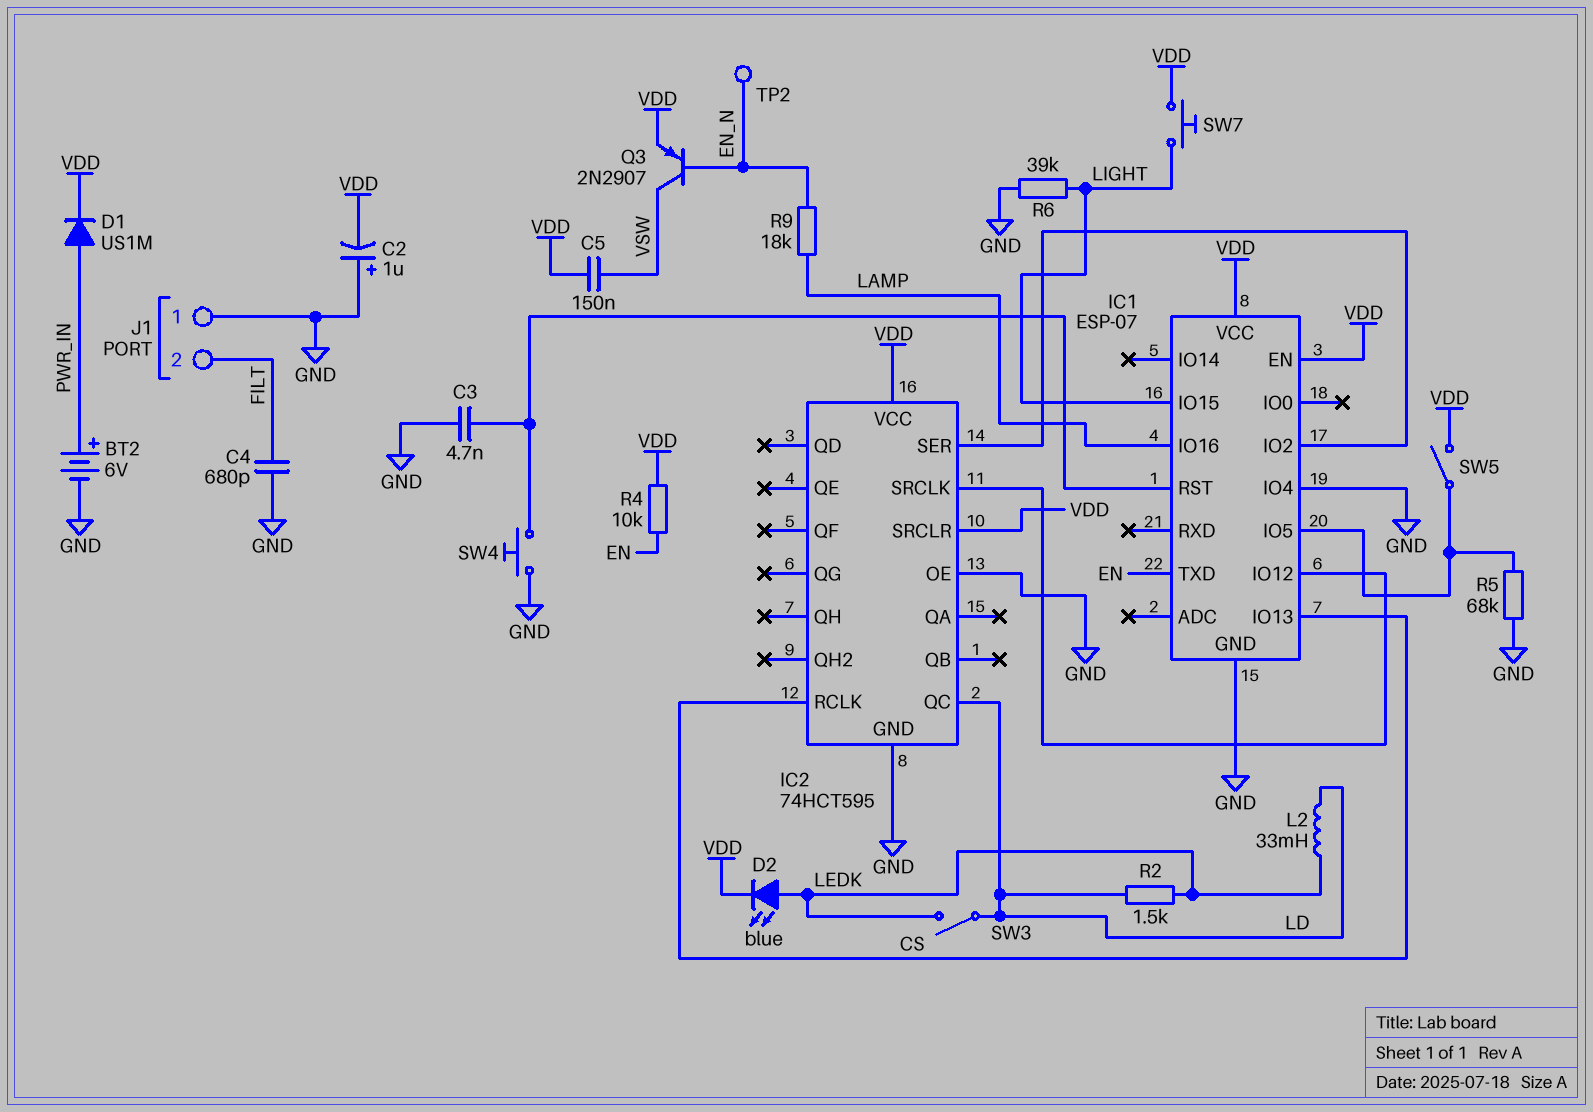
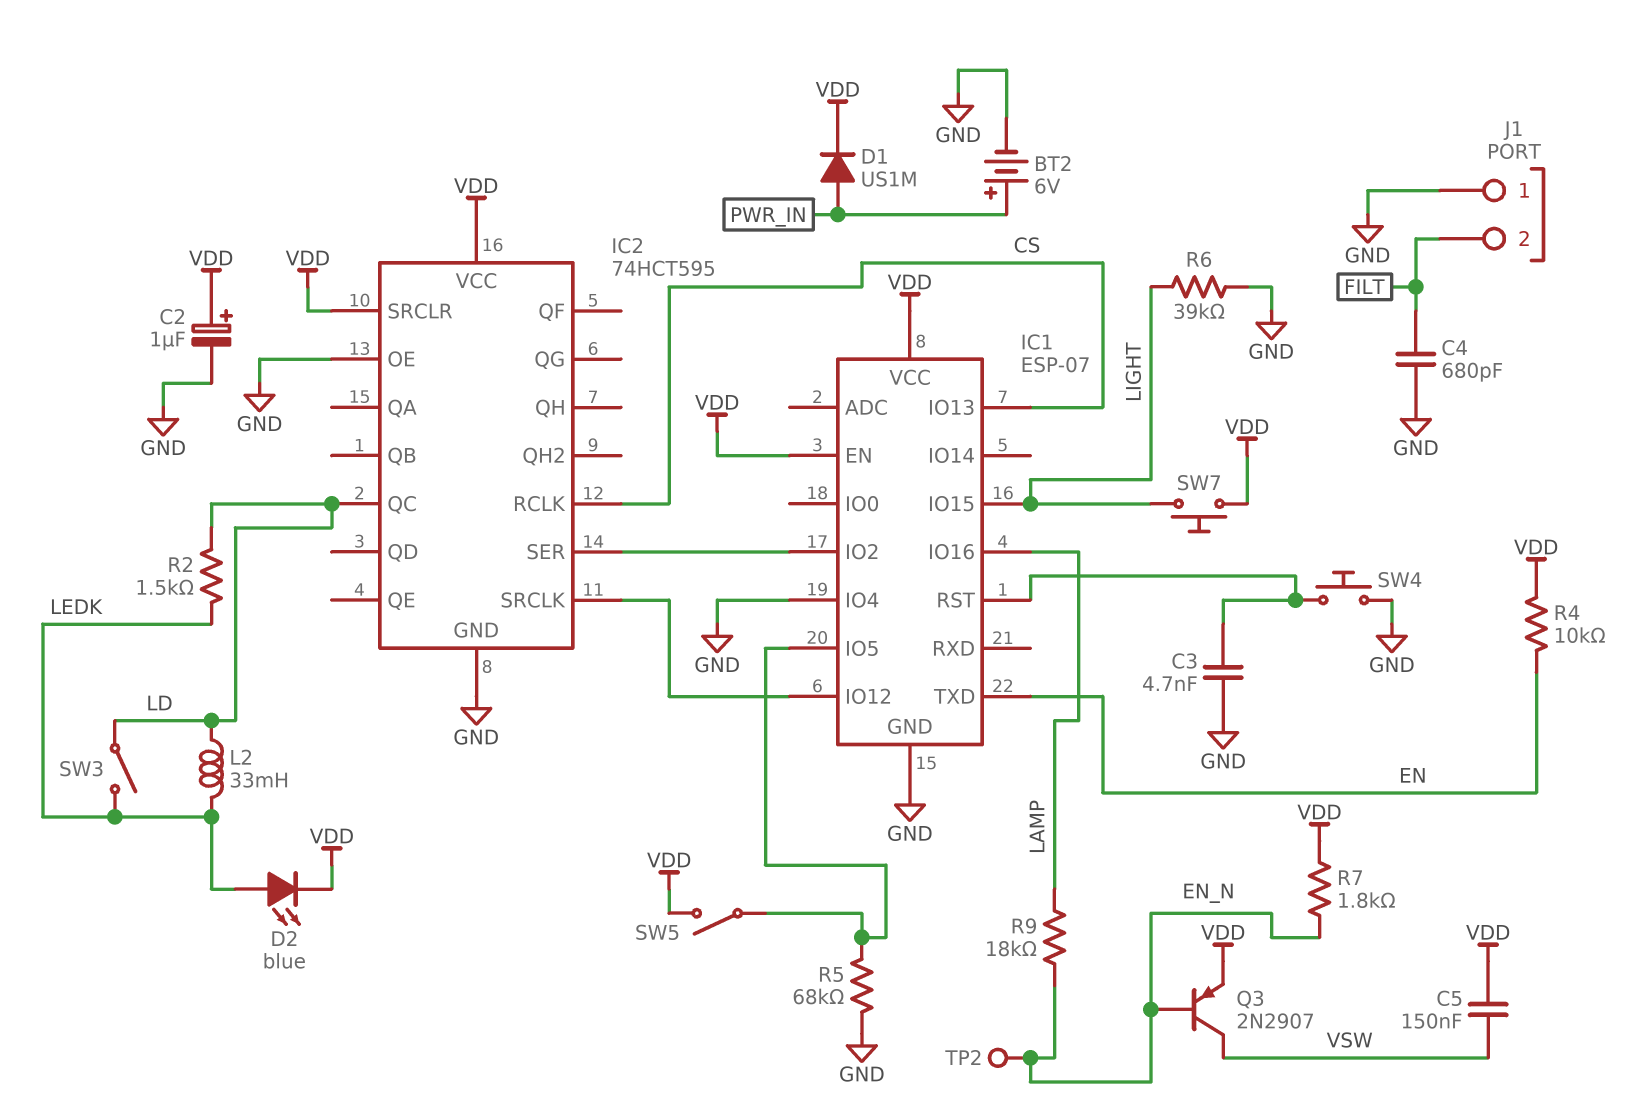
C2: 1uF (plus GND, minus VDD) -> 1uF (plus VDD, minus GND)
R7: none -> 1.8k (EN_N, VDD)

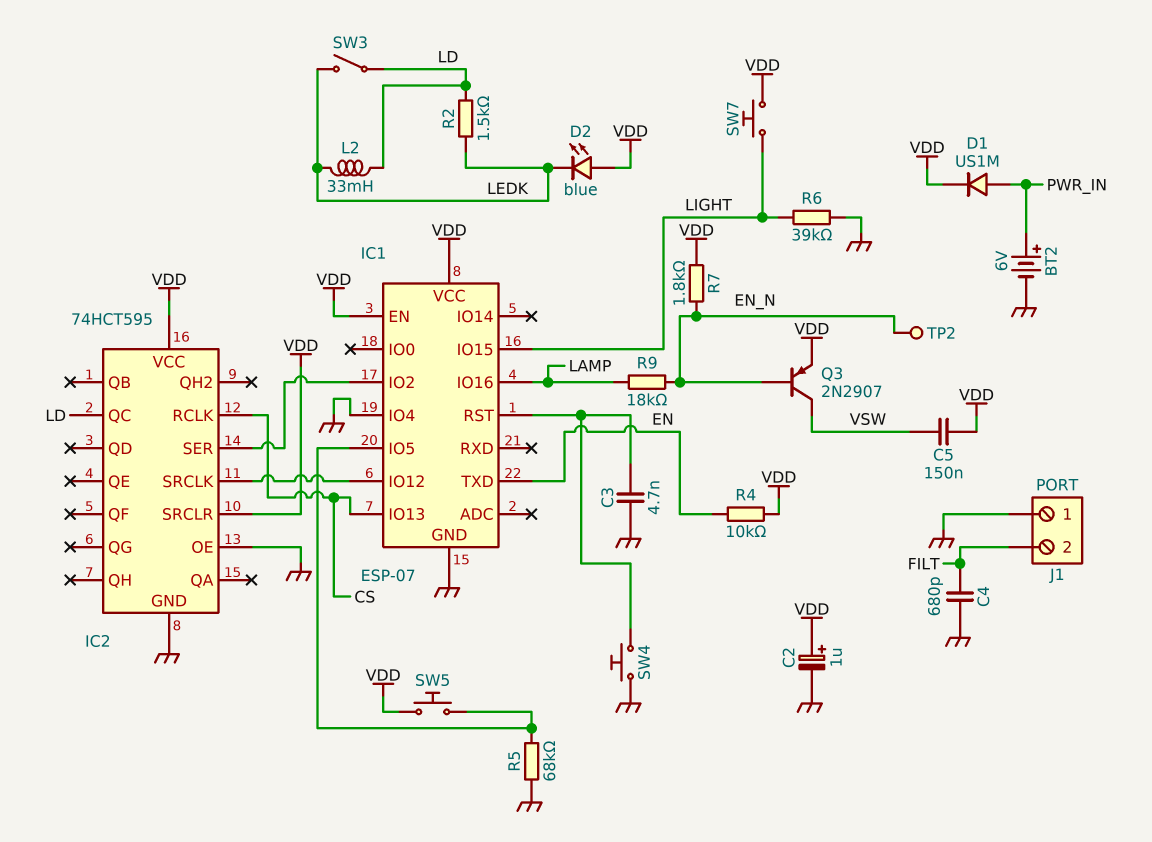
D2: LED blue (A LEDK, K VDD) -> LED blue (A VDD, K LEDK)
SW5: switch (IC1/IO5, VDD) -> button (IC1/IO5, VDD)

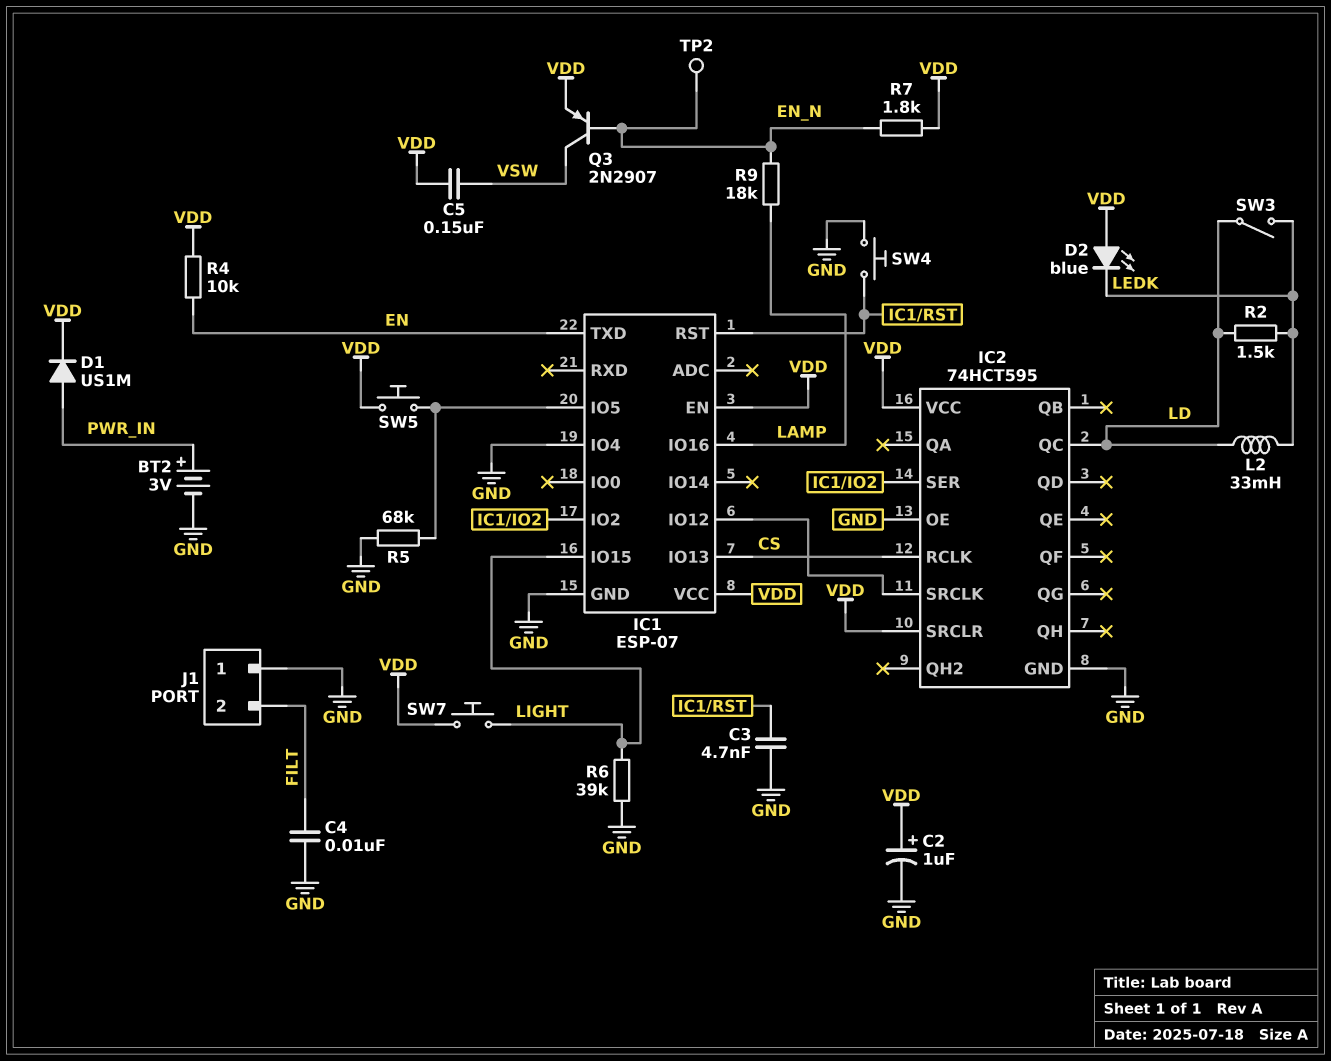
BT2: 6V (plus PWR_IN, minus GND) -> 3V (plus PWR_IN, minus GND)
C4: 680pF (FILT, GND) -> 10nF (FILT, GND)

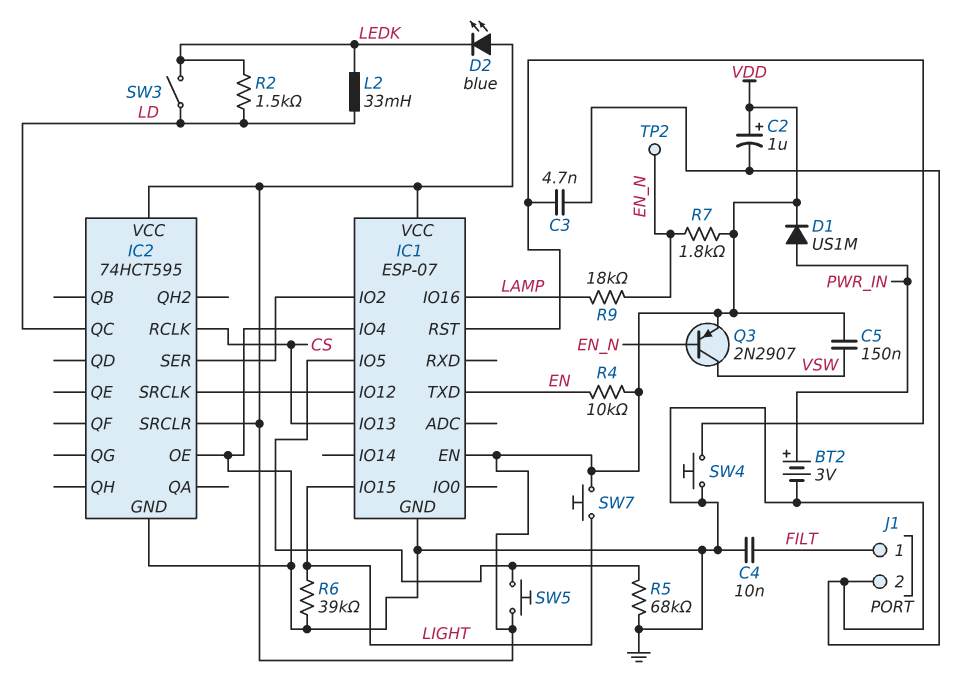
J1 pin 1: GND -> FILT
J1 pin 2: FILT -> GND

